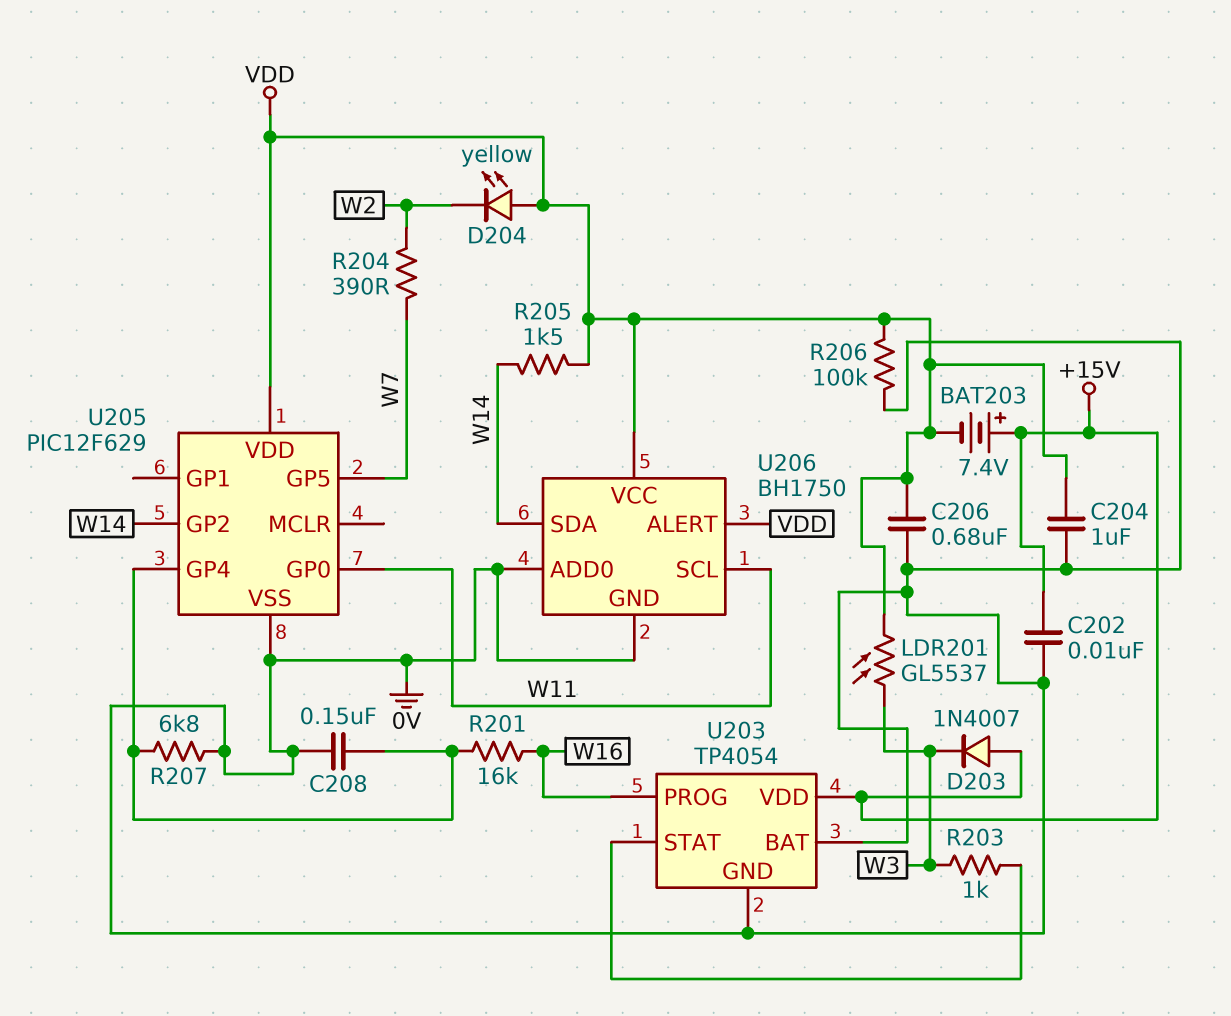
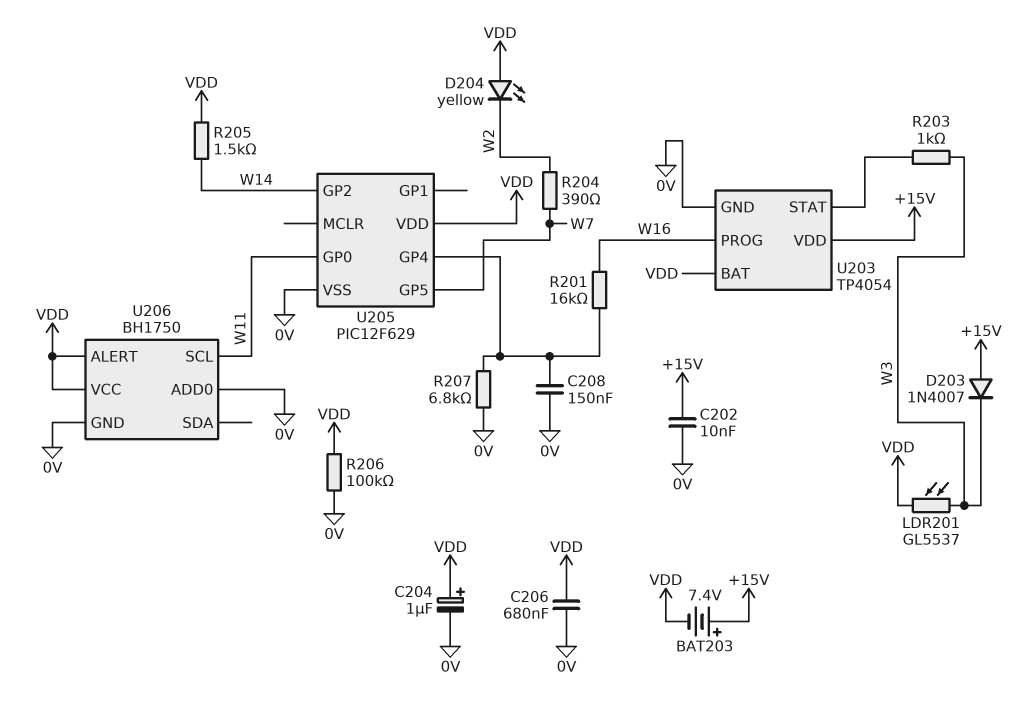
C204: 1uF (0V, VDD) -> 1uF (plus VDD, minus 0V)
U203 pin BAT: 0V -> VDD
U206 pin SDA: W14 -> none

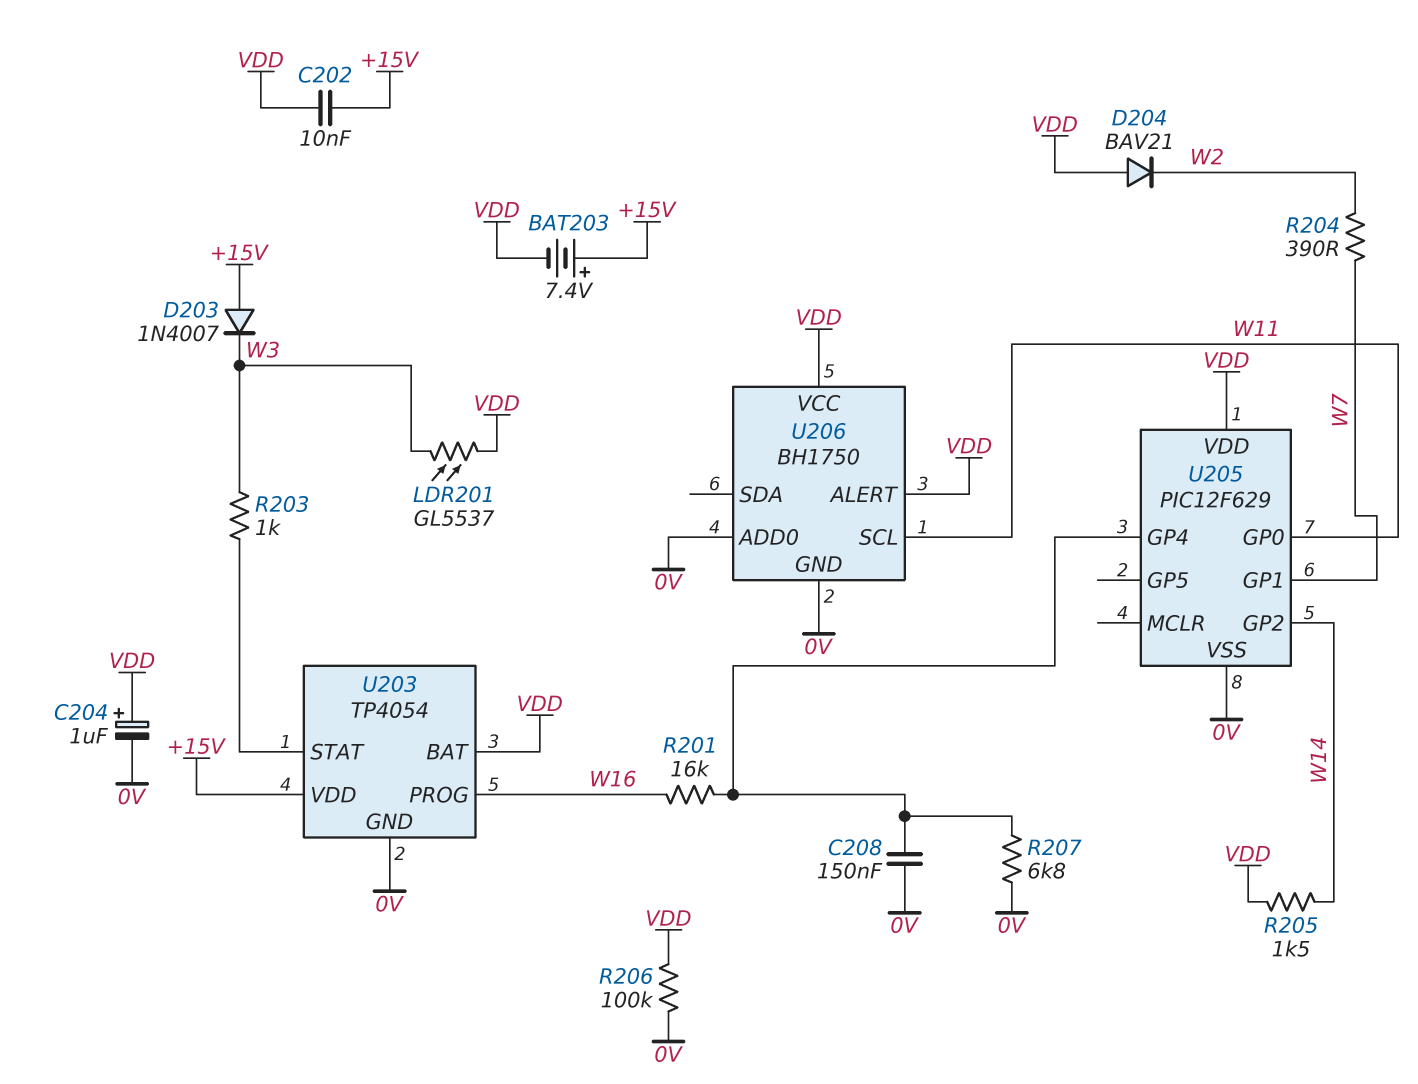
C202: 10nF (+15V, 0V) -> 10nF (+15V, VDD)
C206: 680nF (0V, VDD) -> none
D204: LED yellow (A VDD, K W2) -> diode BAV21 (A VDD, K W2)
U205 pin GP1: none -> W7
U205 pin GP5: W7 -> none

